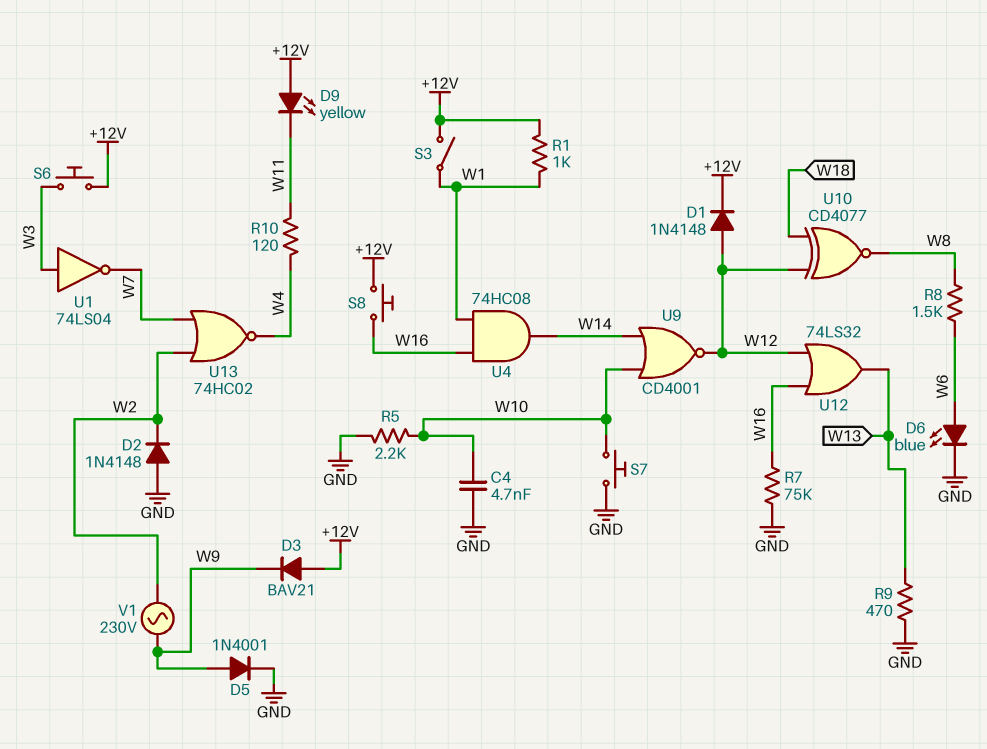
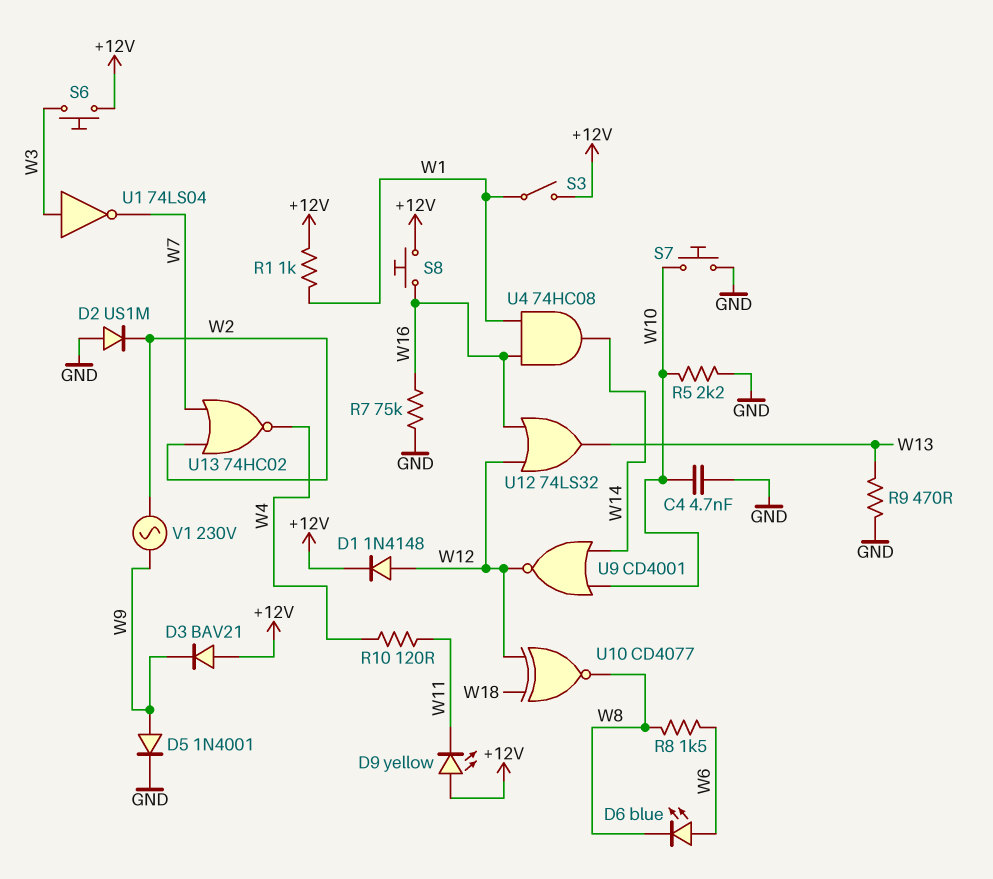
D2: diode 1N4148 (A GND, K W2) -> diode US1M (A GND, K W2)
D6: LED blue (A W6, K GND) -> LED blue (A W6, K W8)

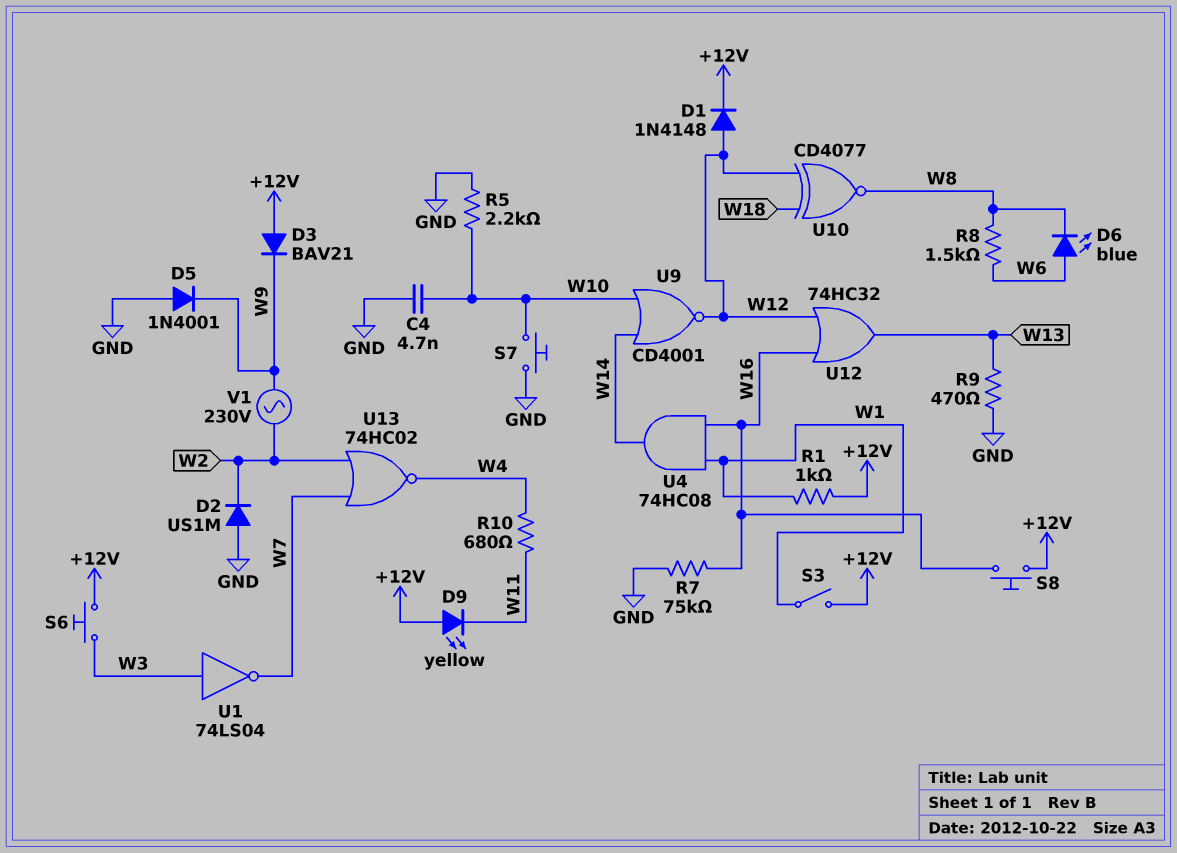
D5: diode 1N4001 (A W9, K GND) -> diode 1N4001 (A GND, K W9)
R10: 120 (W4, W11) -> 680 (W4, W11)
U12: OR 74LS32 (in W12, in W16, out W13) -> OR 74HC32 (in W12, in W16, out W13)

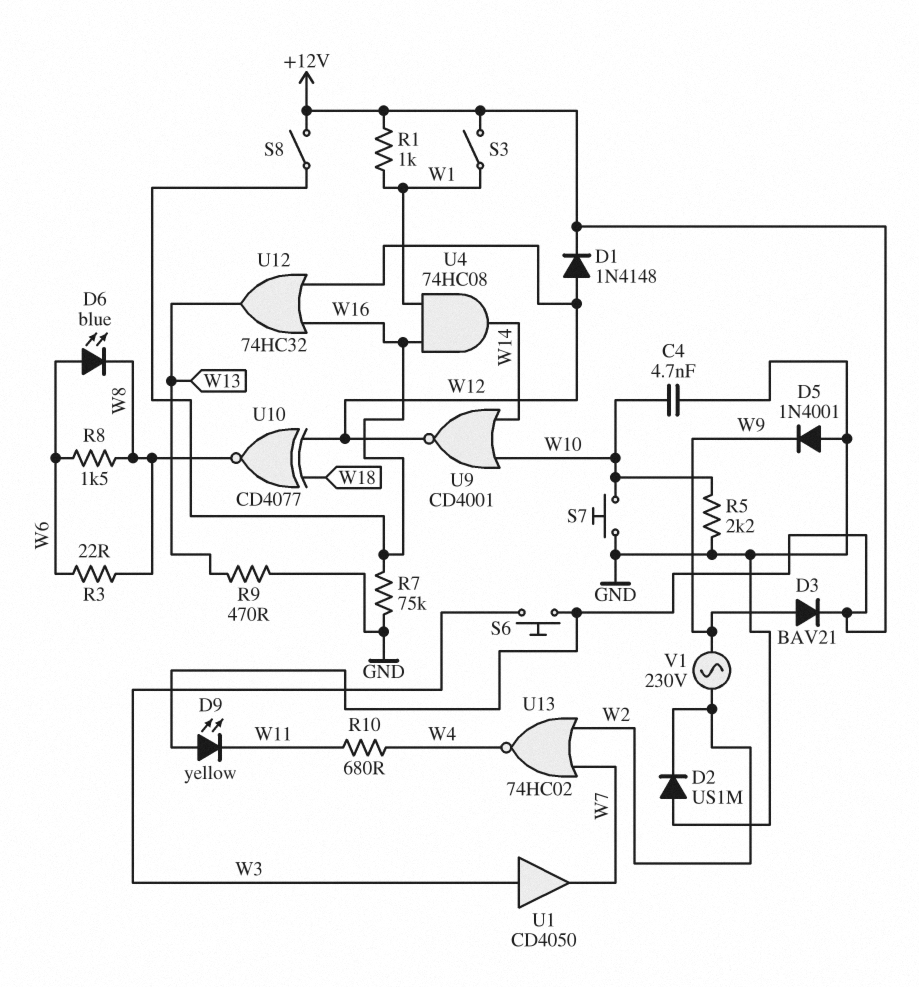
D3: diode BAV21 (A +12V, K W9) -> diode BAV21 (A W9, K +12V)
R3: none -> 22 (W6, W8)
S8: button (+12V, W16) -> switch (+12V, W16)
U1: NOT 74LS04 (in W3, out W7) -> buffer CD4050 (in W3, out W7)

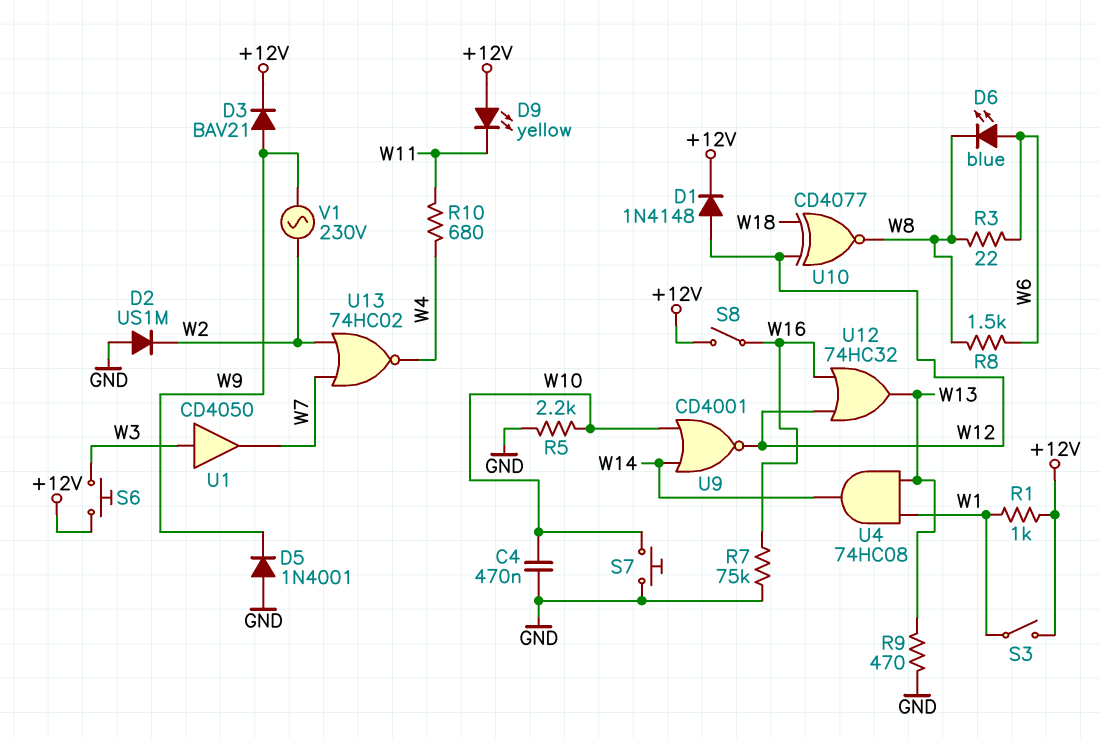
C4: 4.7nF (GND, W10) -> 470nF (GND, W10)
U4: AND 74HC08 (in W1, in W16, out W14) -> AND 74HC08 (in W1, in W13, out W14)

